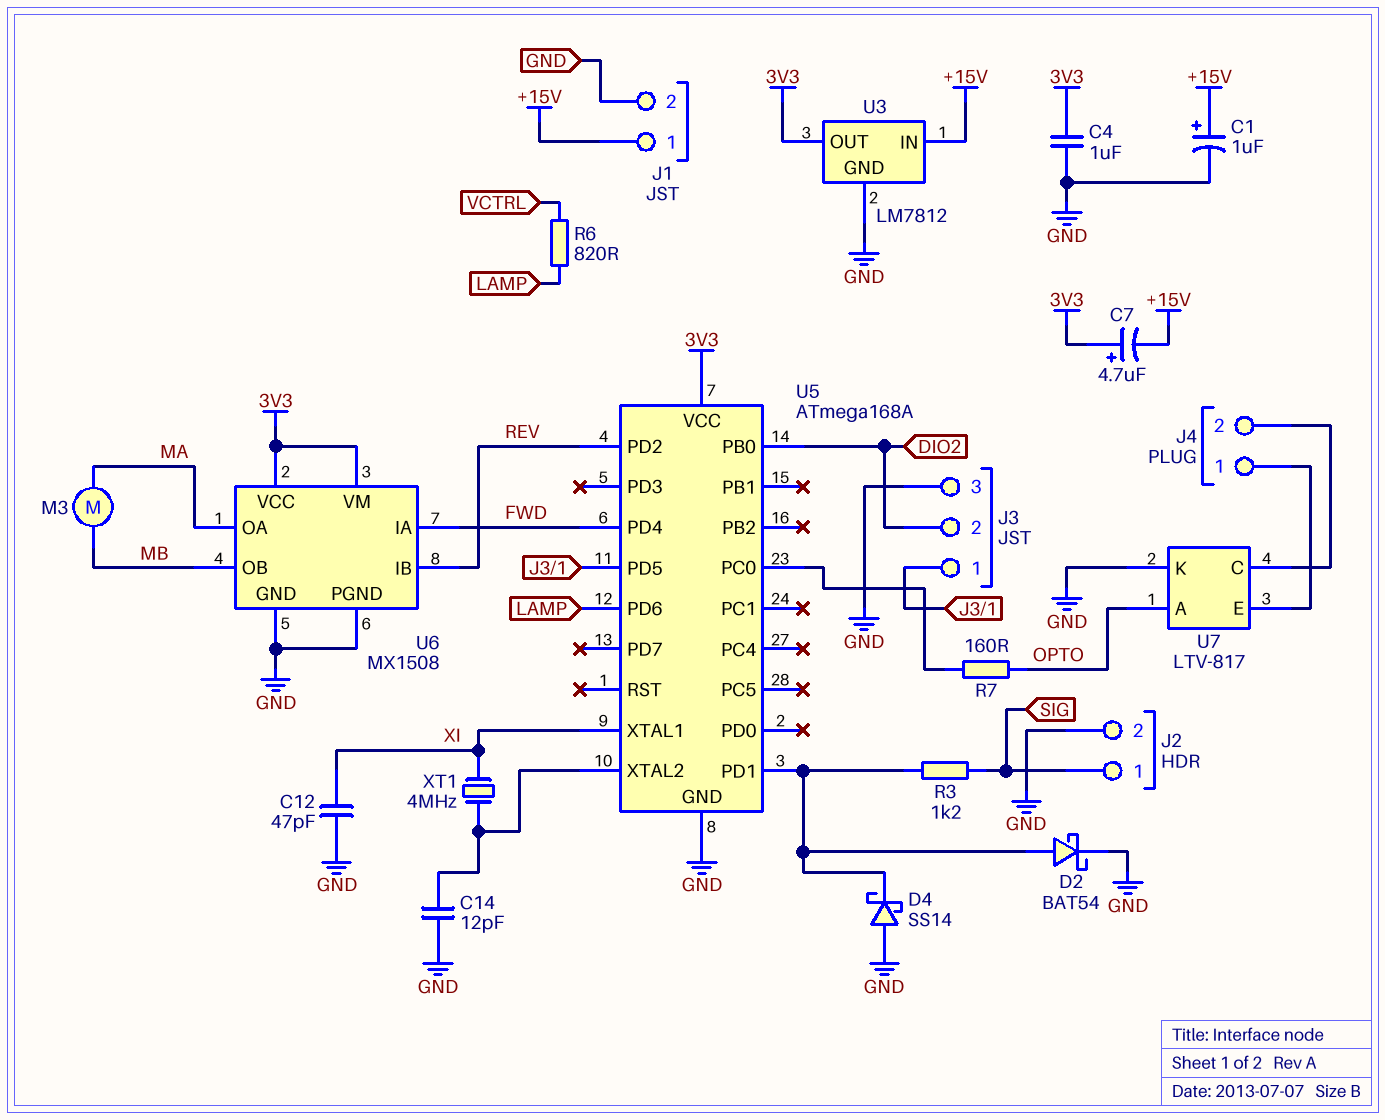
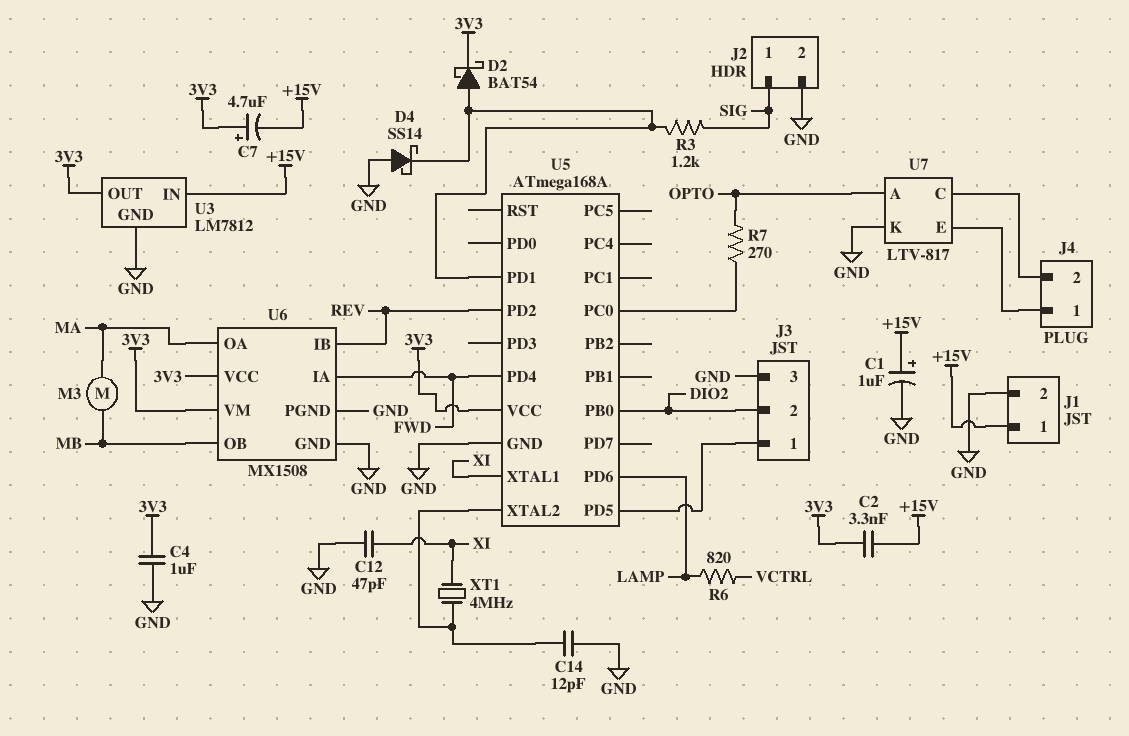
C2: none -> 3.3nF (+15V, 3V3)
D2: schottky BAT54 (A U5/PD1, K GND) -> schottky BAT54 (A U5/PD1, K 3V3)
R7: 160 (OPTO, U5/PC0) -> 270 (OPTO, U5/PC0)

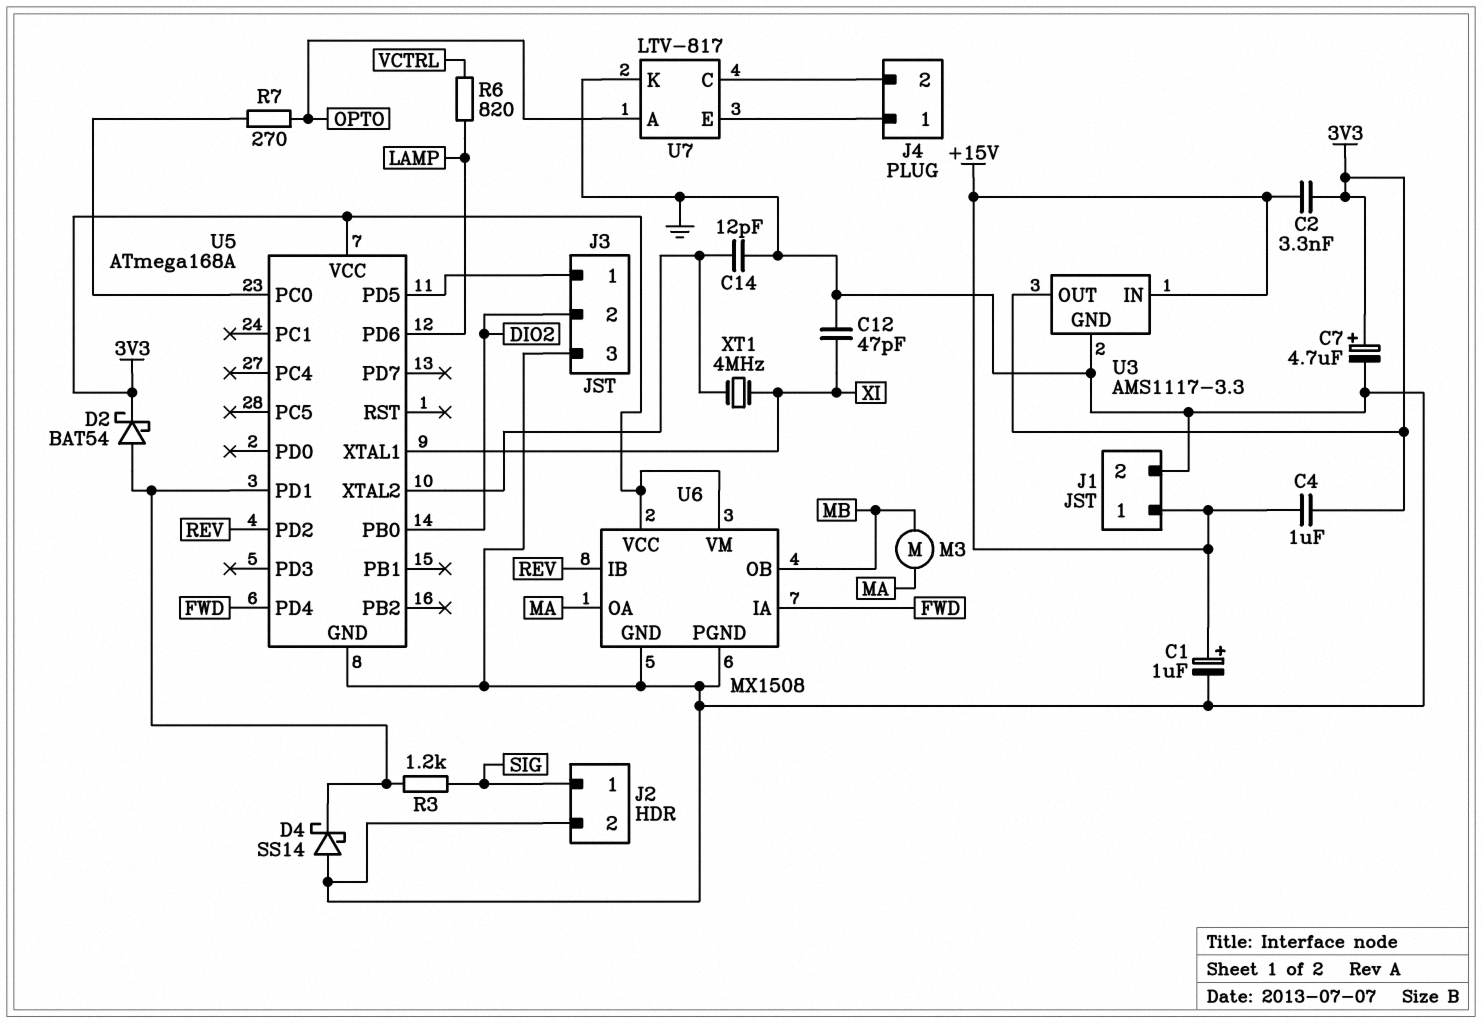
C4: 1uF (3V3, GND) -> 1uF (+15V, 3V3)
C7: 4.7uF (plus 3V3, minus +15V) -> 4.7uF (plus 3V3, minus GND)
U3: LM7812 -> AMS1117-3.3

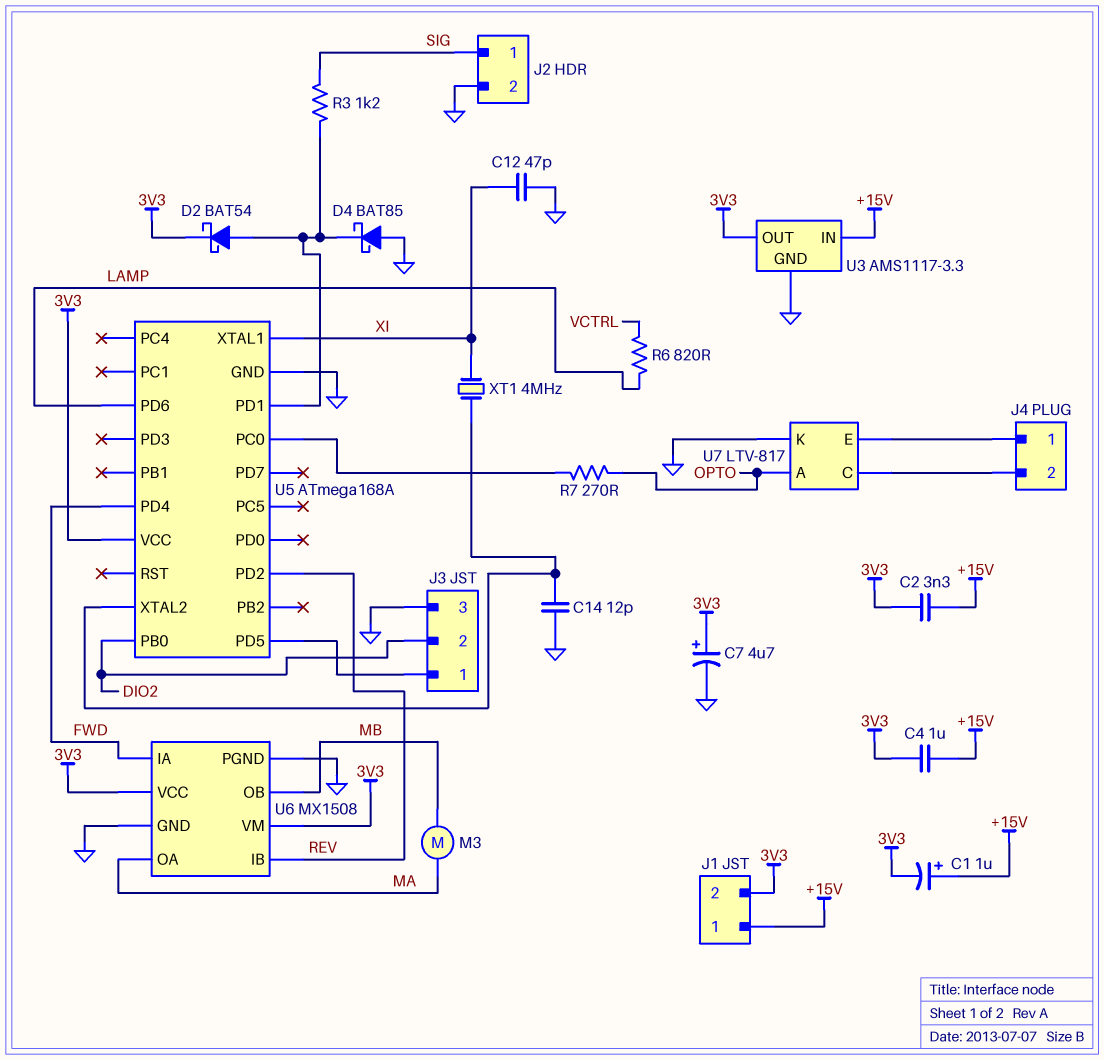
C1: 1uF (plus +15V, minus GND) -> 1uF (plus +15V, minus 3V3)
D4: schottky SS14 (A GND, K U5/PD1) -> schottky BAT85 (A GND, K U5/PD1)
J1 pin 2: GND -> 3V3

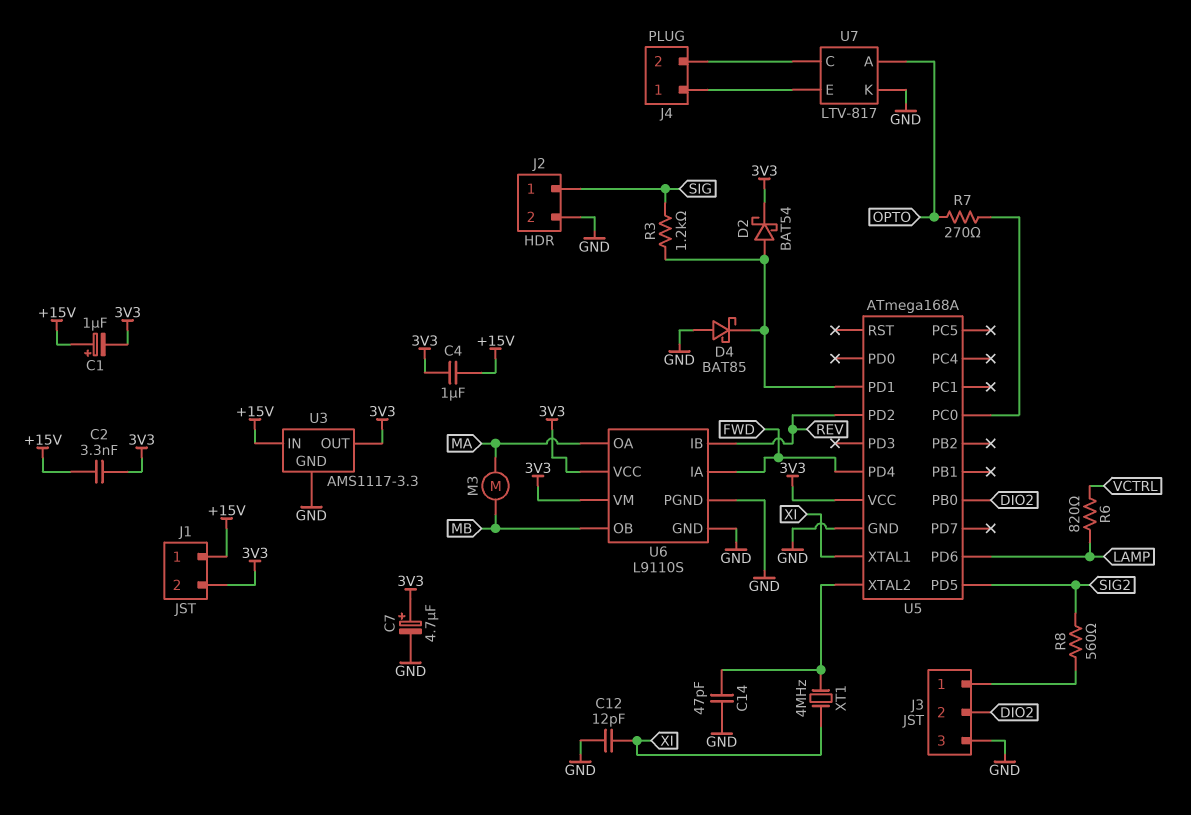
C12: 47pF (GND, XI) -> 12pF (GND, XI)
C14: 12pF (GND, U5/XTAL2) -> 47pF (GND, U5/XTAL2)
R8: none -> 560 (J3/1, SIG2)
U5 pin PD5: J3/1 -> SIG2
U6: MX1508 -> L9110S

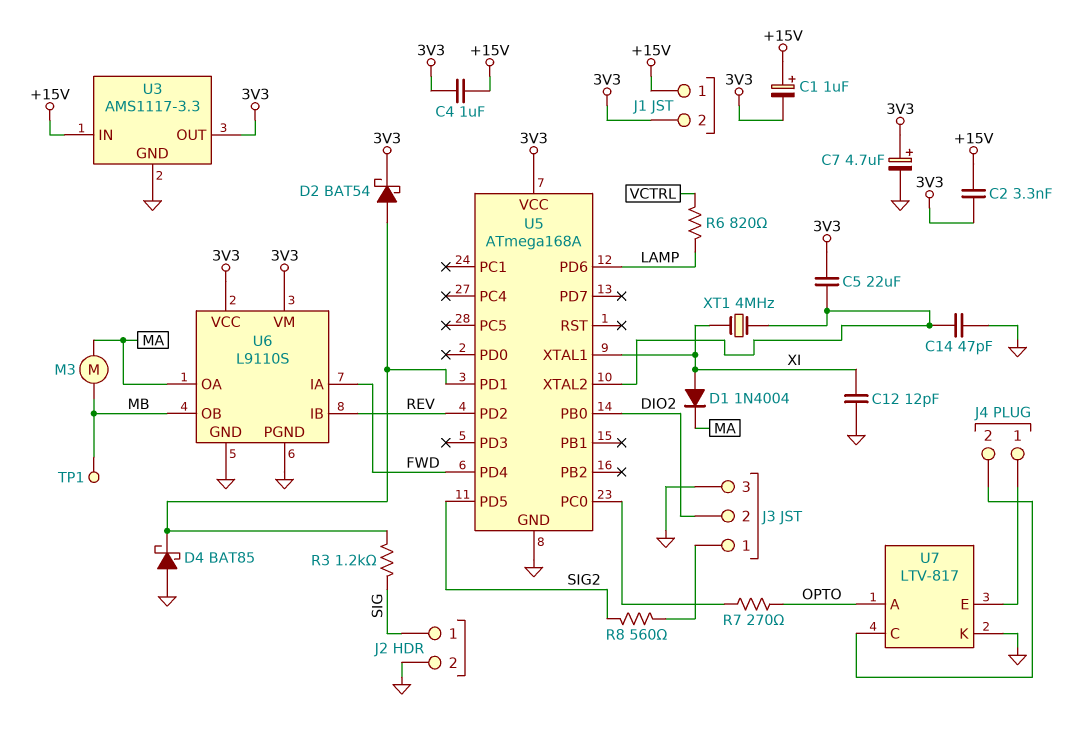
C5: none -> 22uF (3V3, U5/XTAL2)
D1: none -> diode 1N4004 (A XI, K MA)
TP1: none -> test point (MB)

